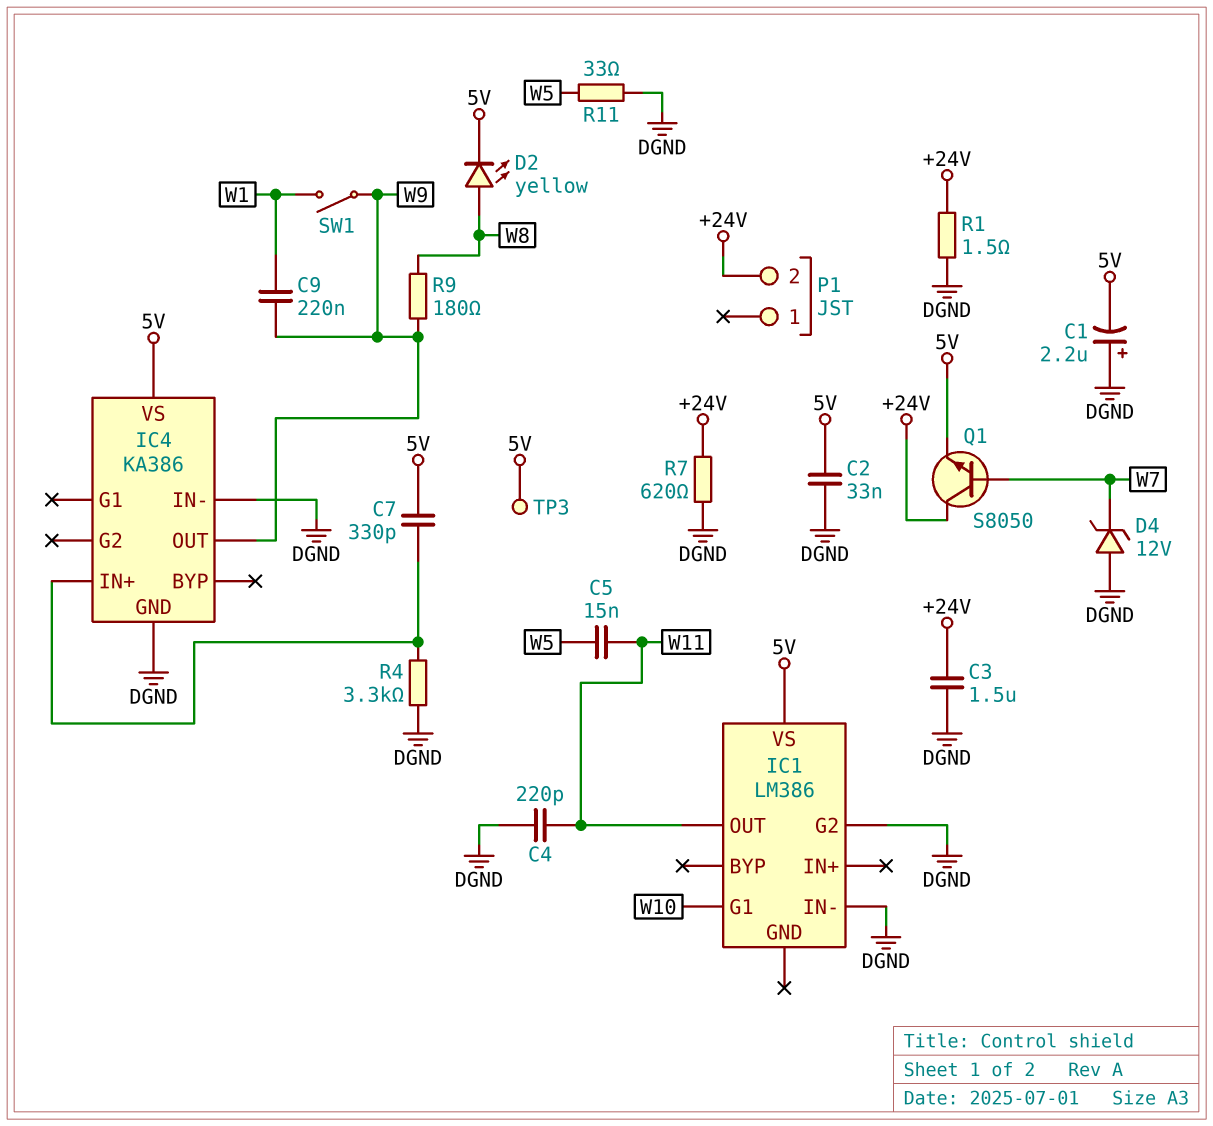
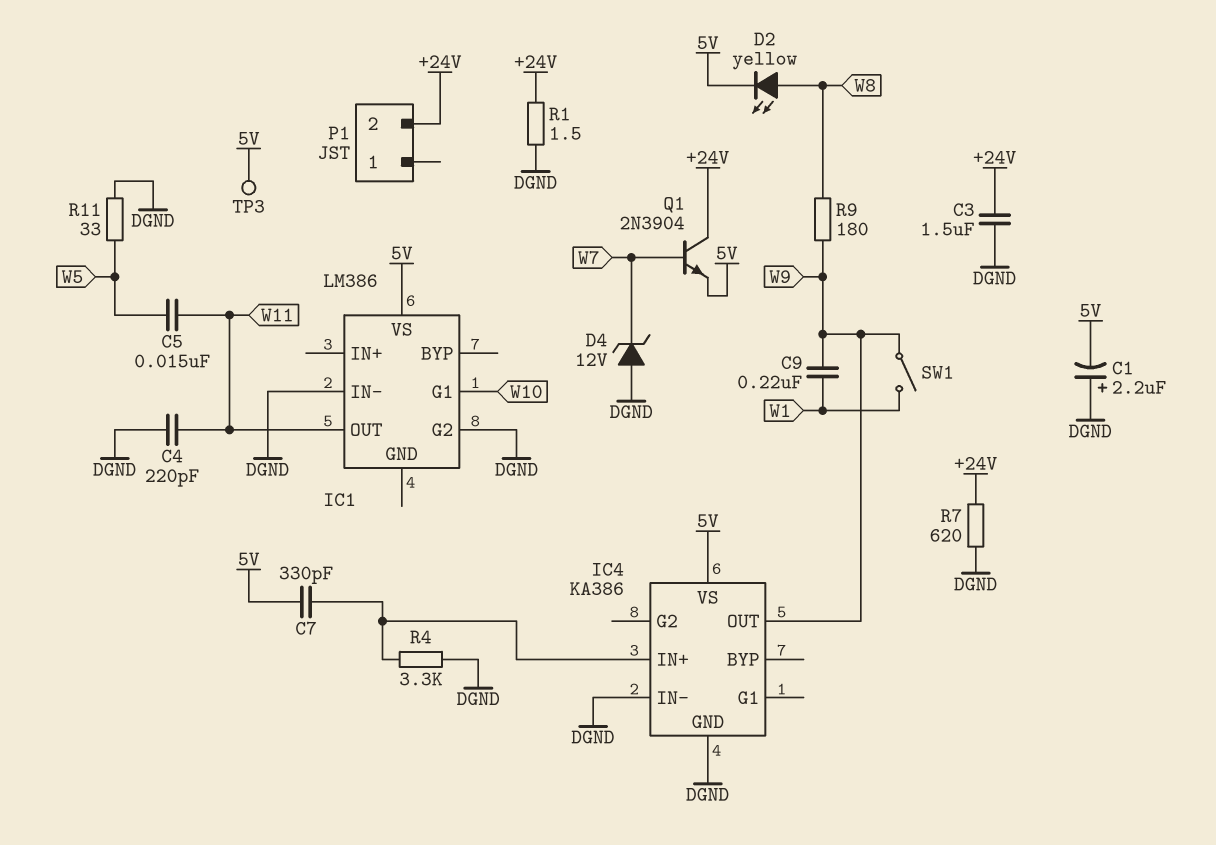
C2: 33nF (5V, DGND) -> none
Q1: NPN S8050 (B W7, C +24V, E 5V) -> NPN 2N3904 (B W7, C +24V, E 5V)

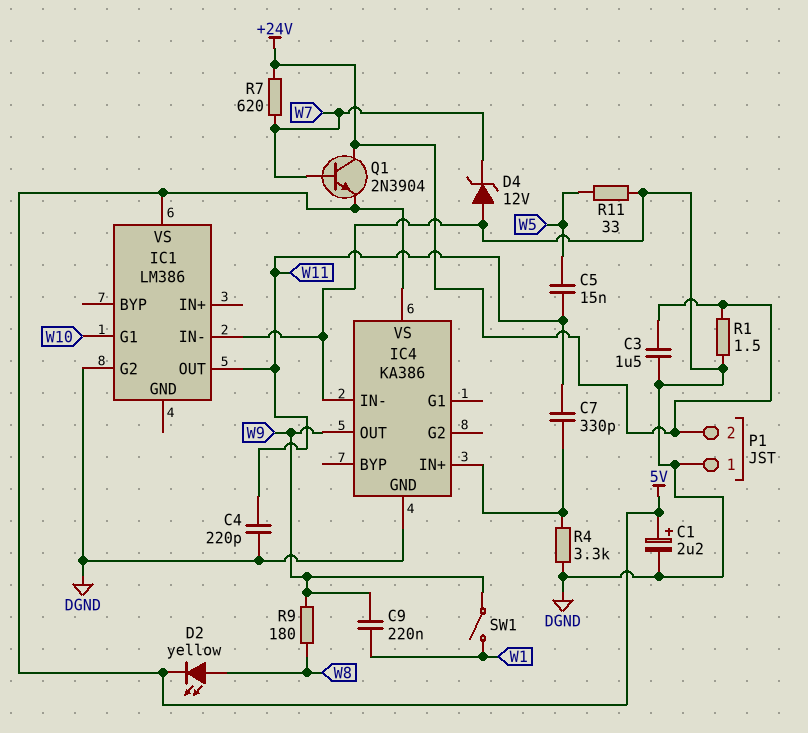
C1: 2.2uF (plus DGND, minus 5V) -> 2.2uF (plus 5V, minus DGND)
C7: 330pF (5V, IC4/IN+) -> 330pF (IC4/IN+, W11)
P1 pin 1: none -> DGND
R7: 620 (+24V, DGND) -> 620 (+24V, W7)
TP3: test point (5V) -> none

